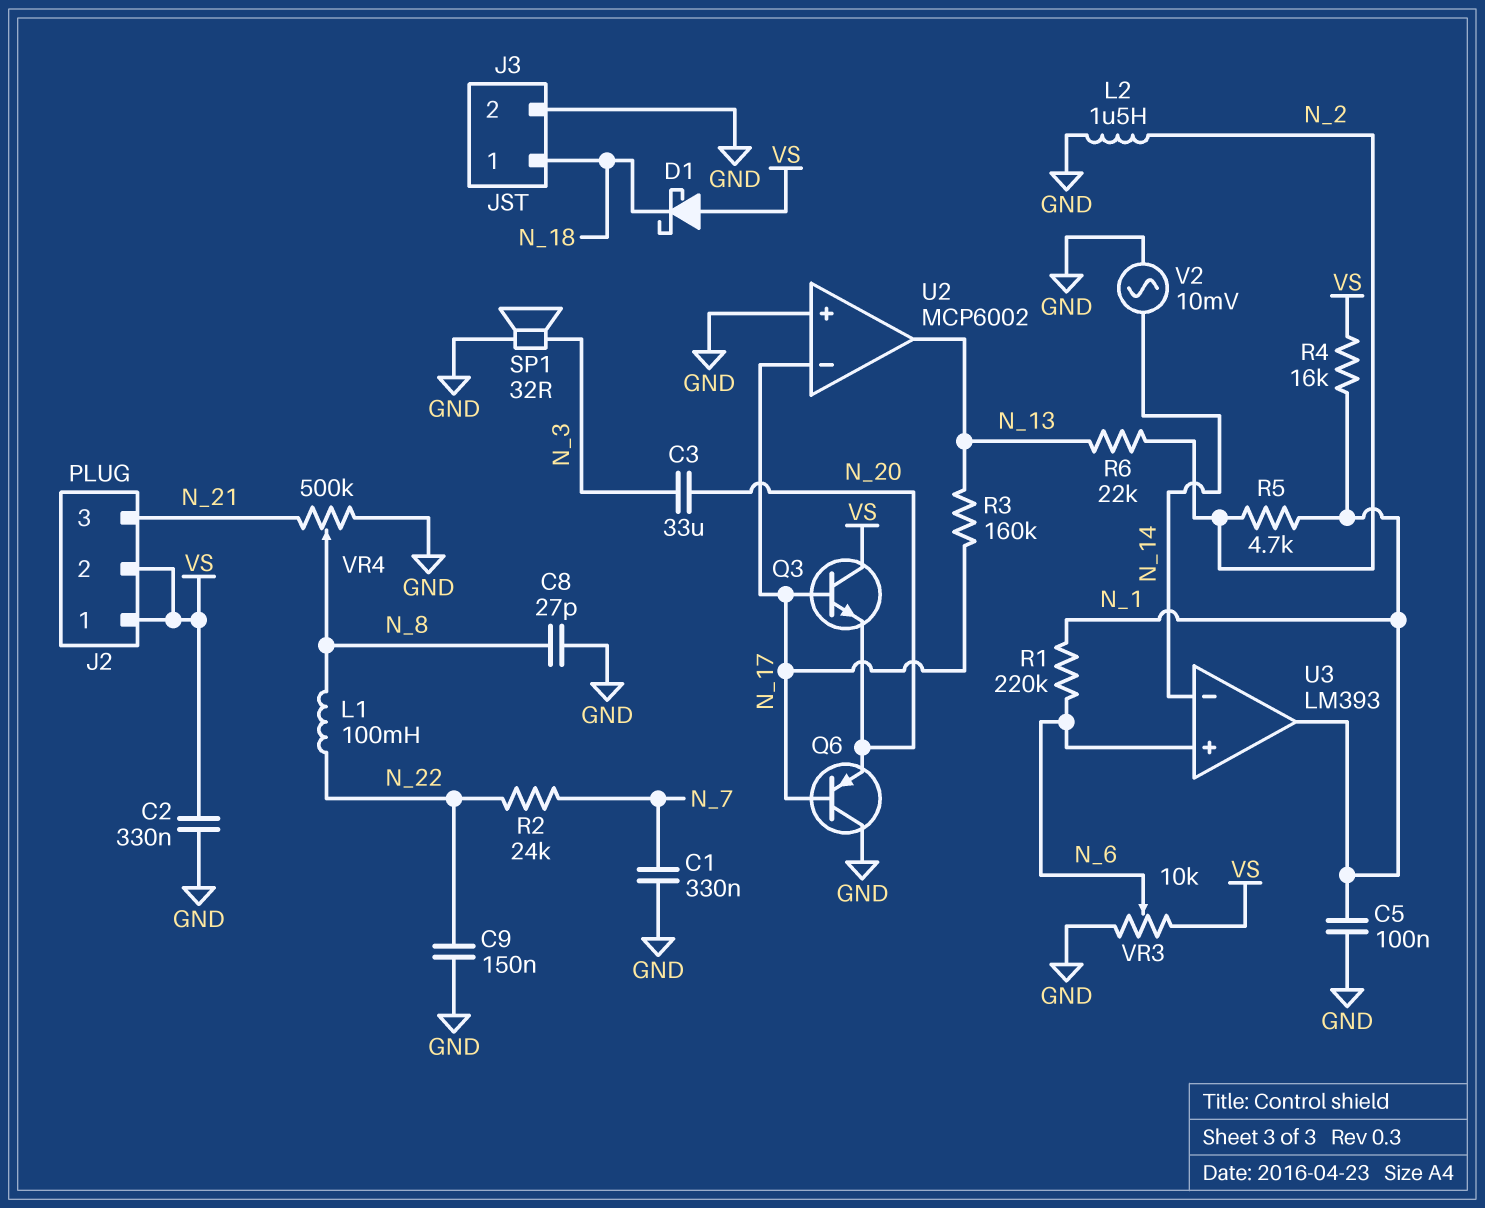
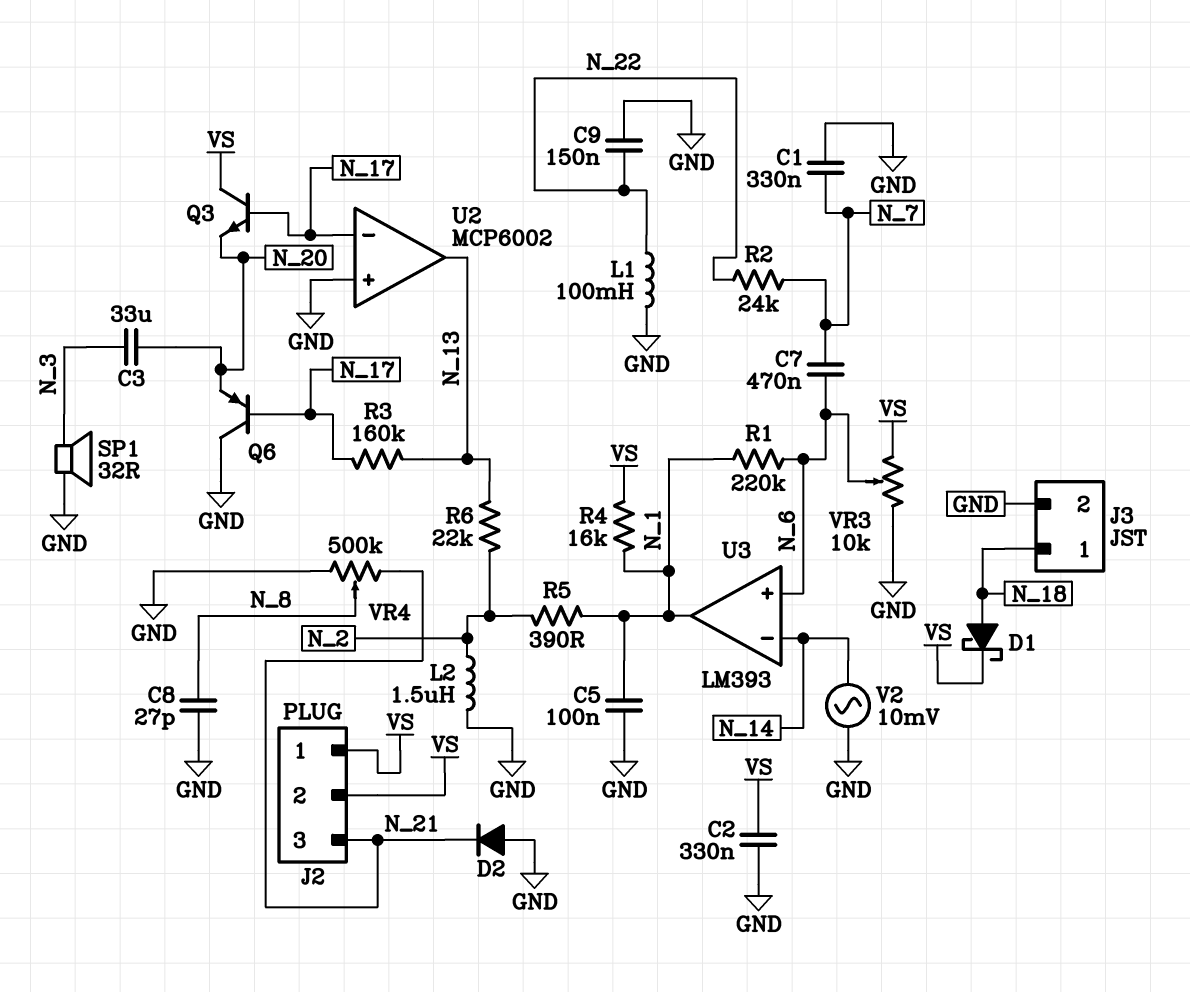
C7: none -> 470nF (N_6, N_7)
D1: schottky (A VS, K N_18) -> schottky (A N_18, K VS)
D2: none -> diode (A GND, K N_21)
L1: 100mH (N_8, N_22) -> 100mH (GND, N_22)
R5: 4.7k (N_1, N_2) -> 390 (N_1, N_2)

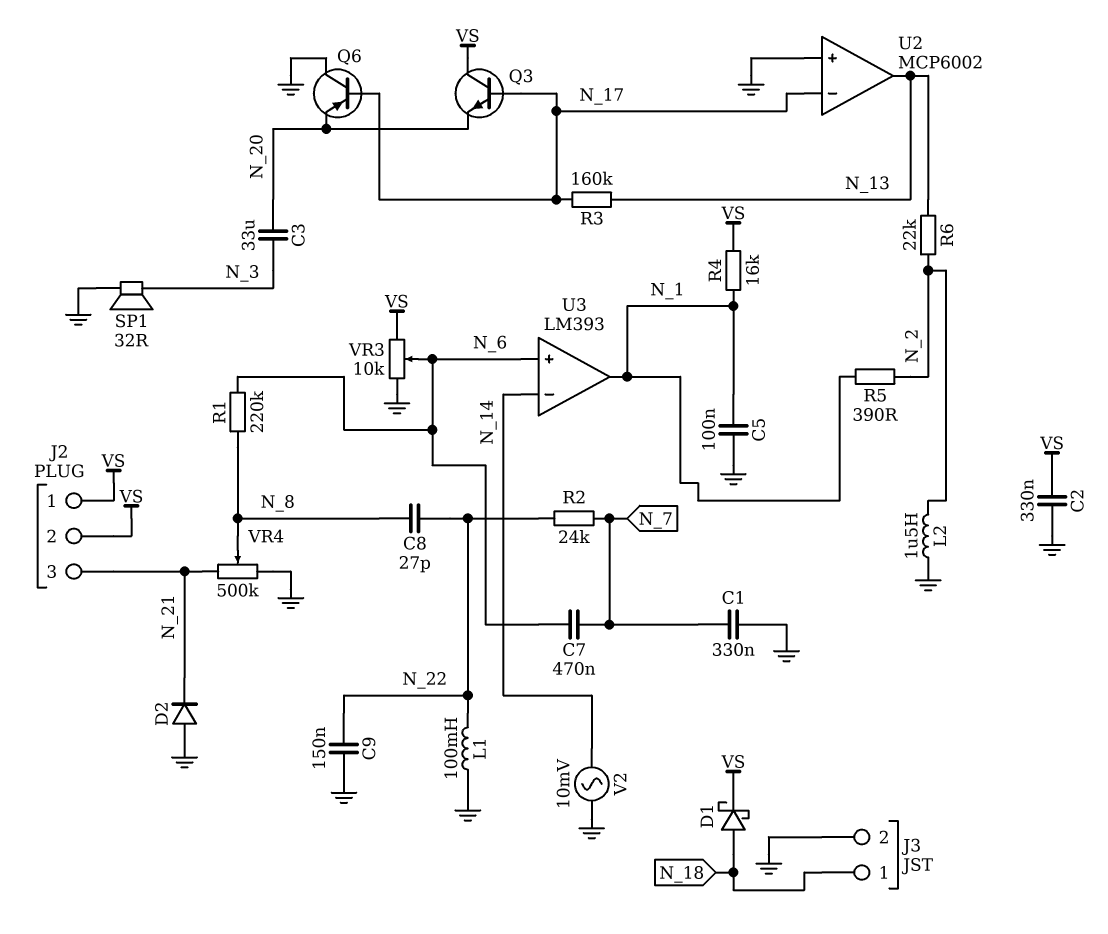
C8: 27pF (GND, N_8) -> 27pF (N_8, N_22)
R1: 220k (N_1, N_6) -> 220k (N_6, N_8)

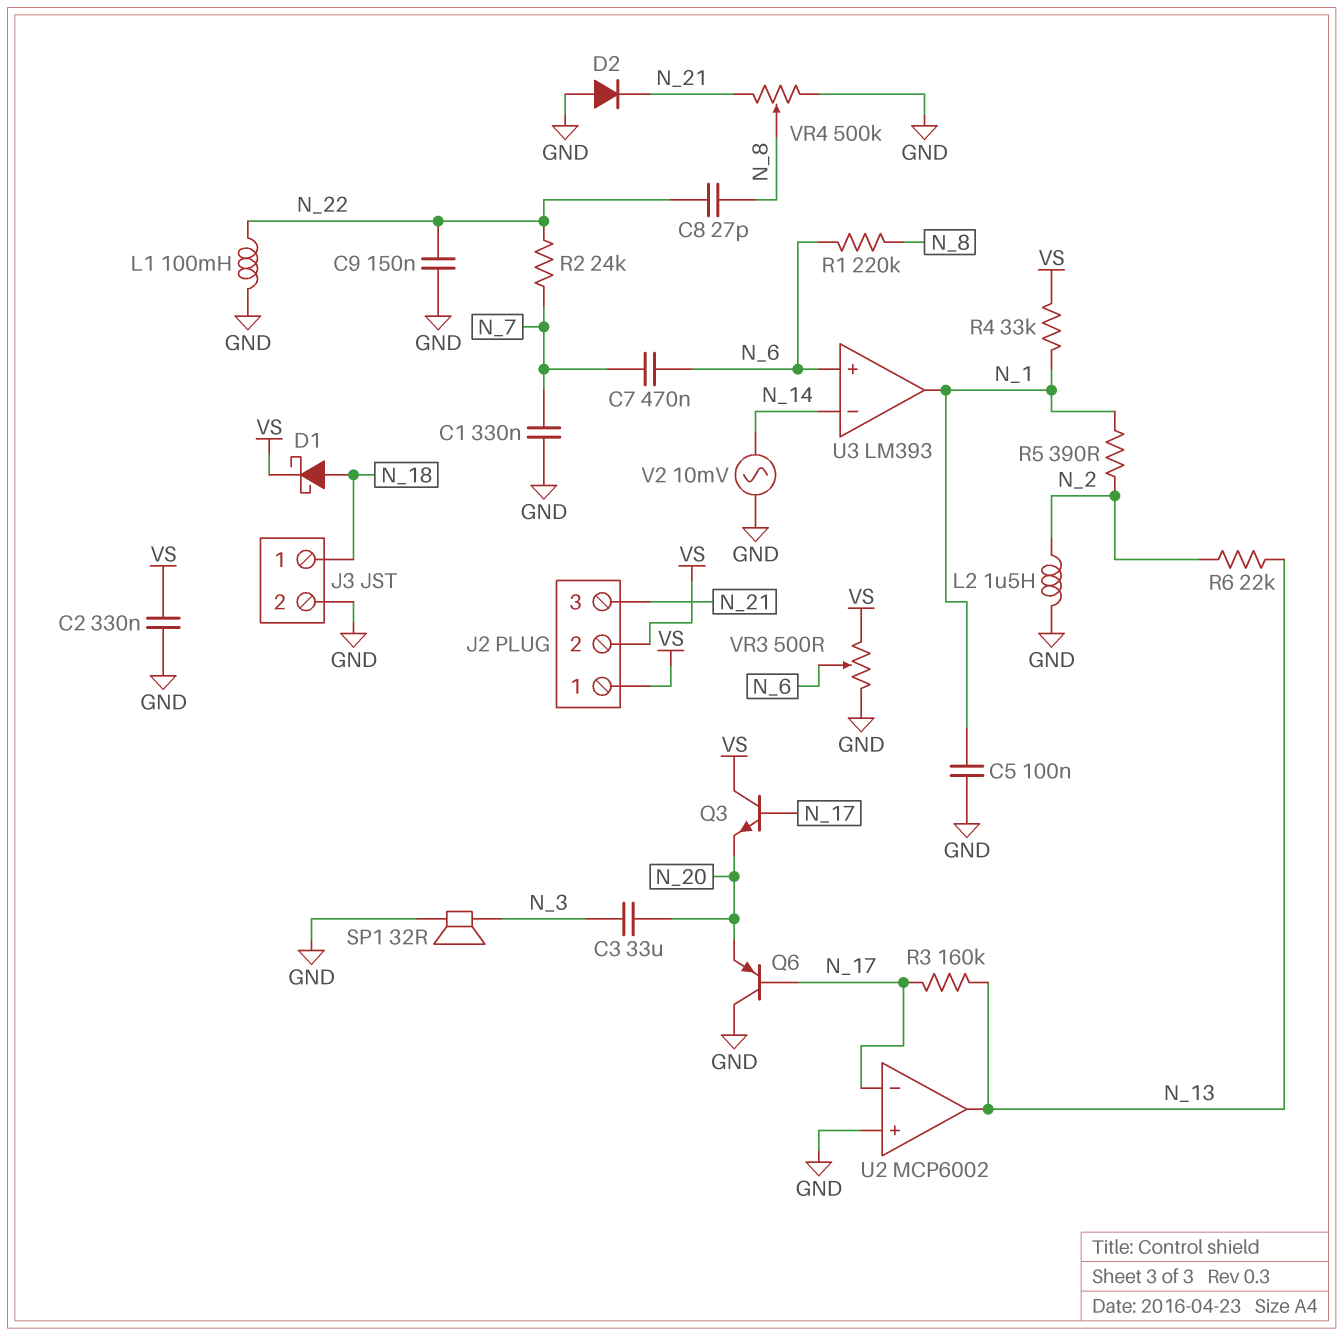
R4: 16k (N_1, VS) -> 33k (N_1, VS)
VR3: 10k (GND, VS, wiper N_6) -> 500 (GND, VS, wiper N_6)

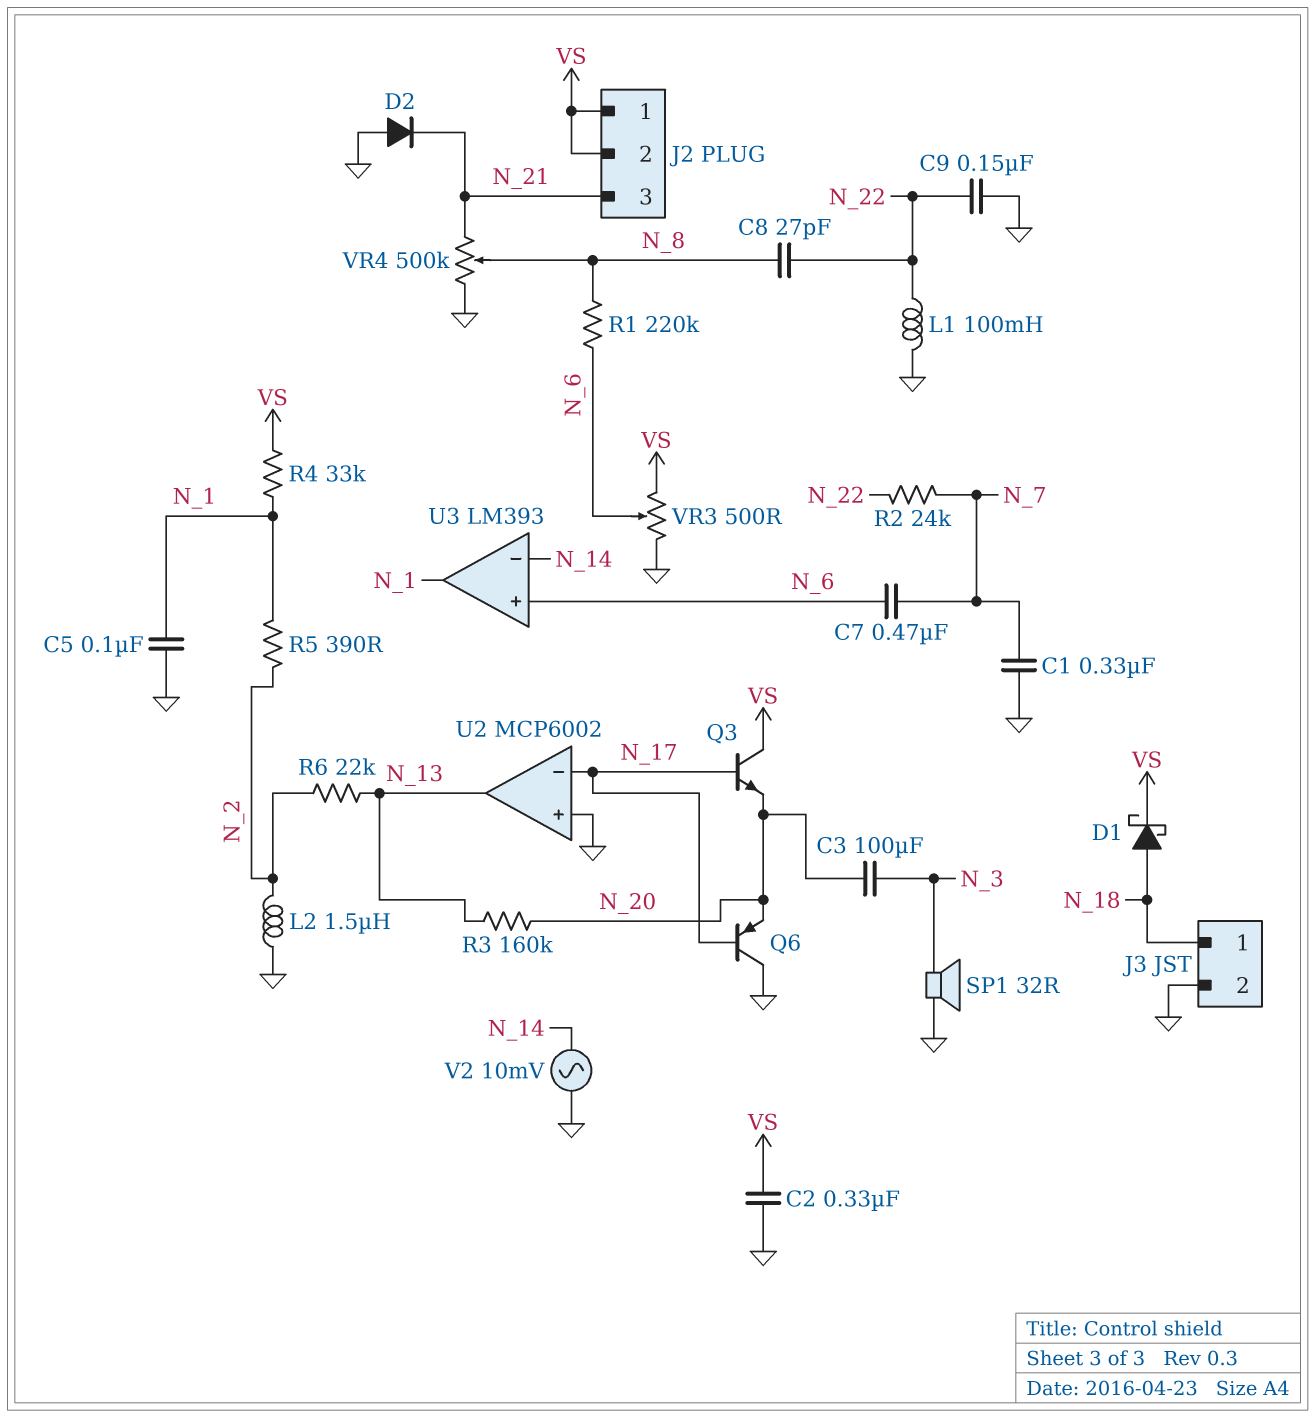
C3: 33uF (N_3, N_20) -> 100uF (N_3, N_20)
R3: 160k (N_13, N_17) -> 160k (N_13, N_20)

